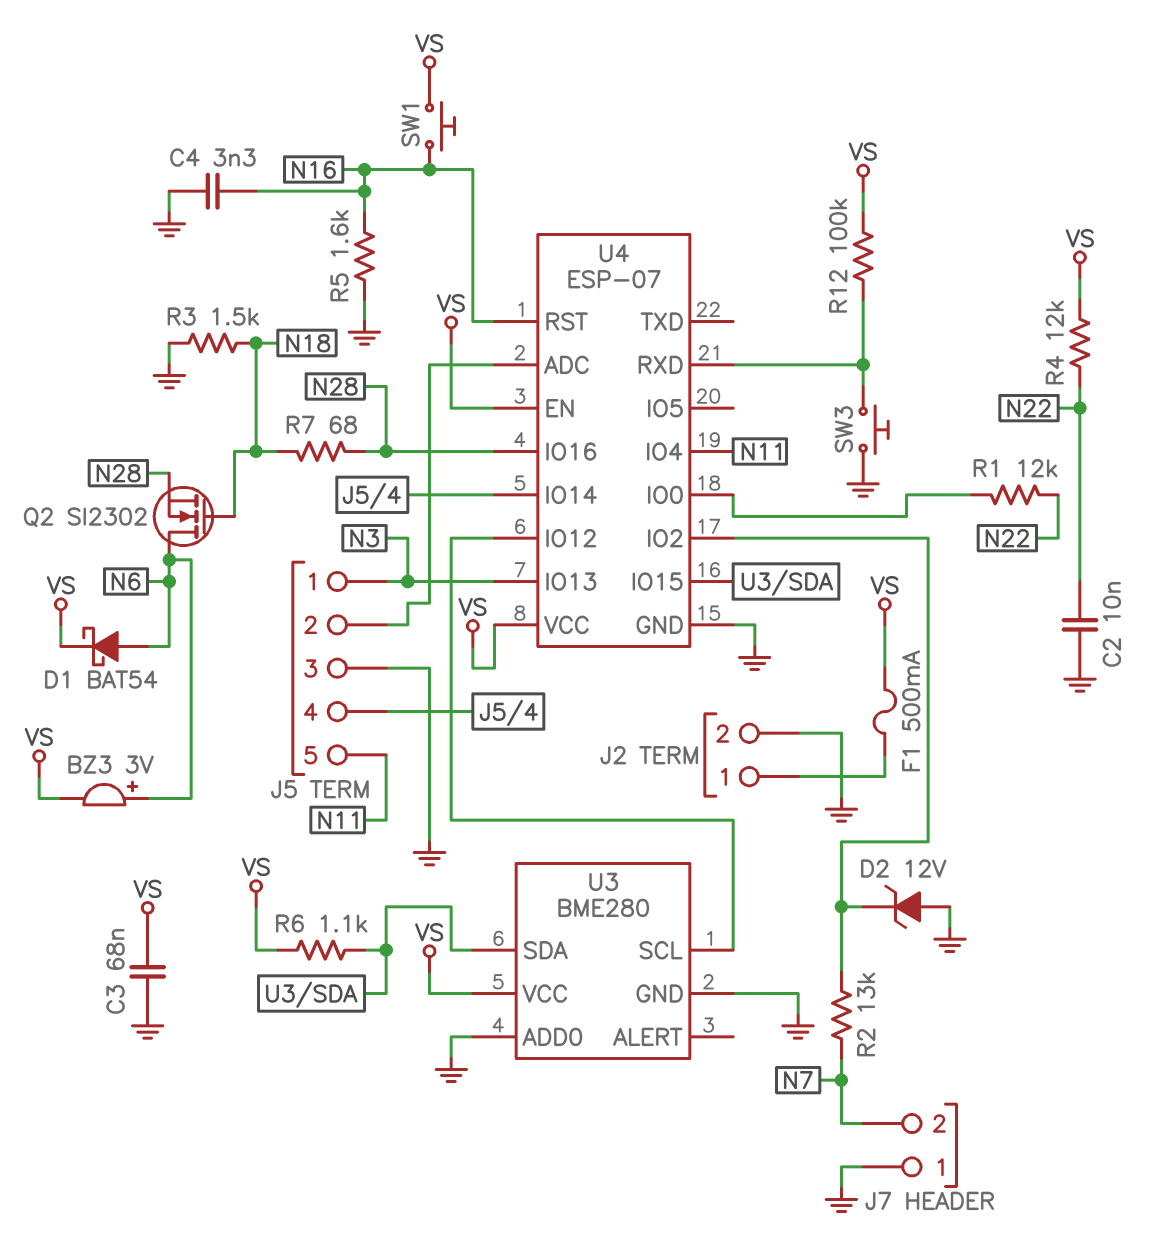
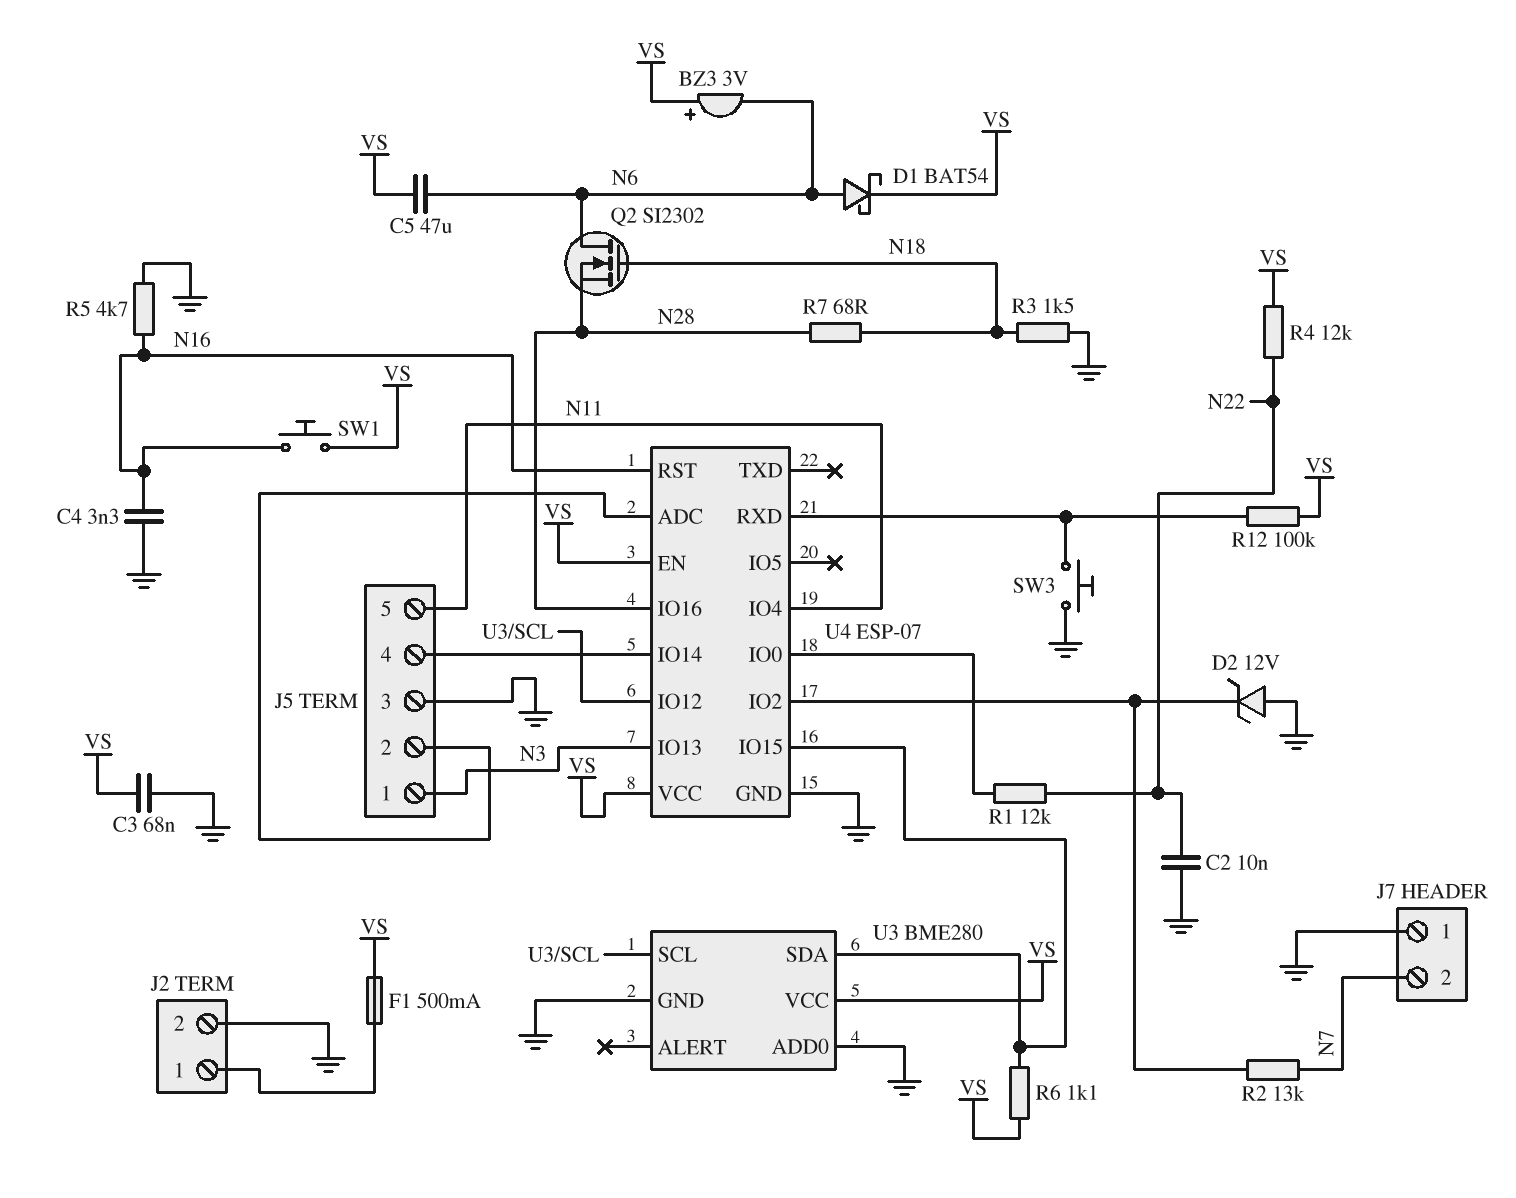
BZ3: buzzer 3V (plus N6, minus VS) -> buzzer 3V (plus VS, minus N6)
C5: none -> 47uF (N6, VS)
R5: 1.6k (GND, N16) -> 4.7k (GND, N16)

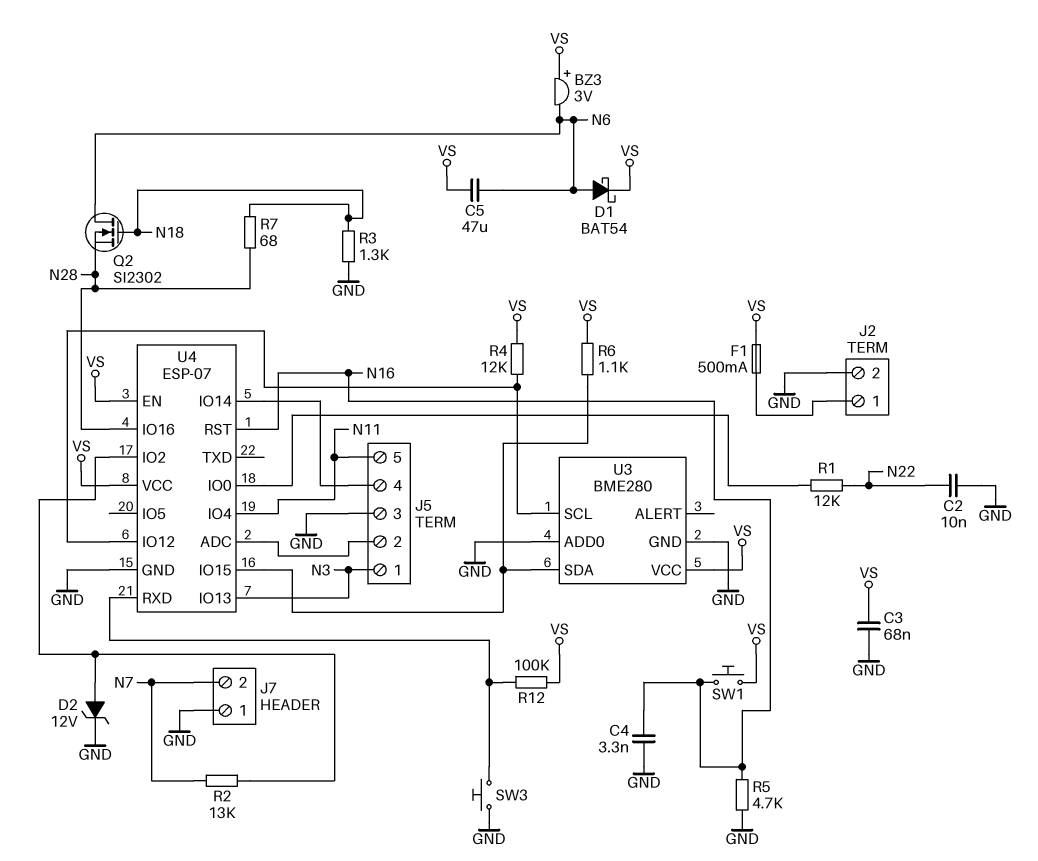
D2: zener 12V (A GND, K U4/IO2) -> zener 12V (A U4/IO2, K GND)
R3: 1.5k (GND, N18) -> 1.3k (GND, N18)
R4: 12k (N22, VS) -> 12k (U3/SCL, VS)

